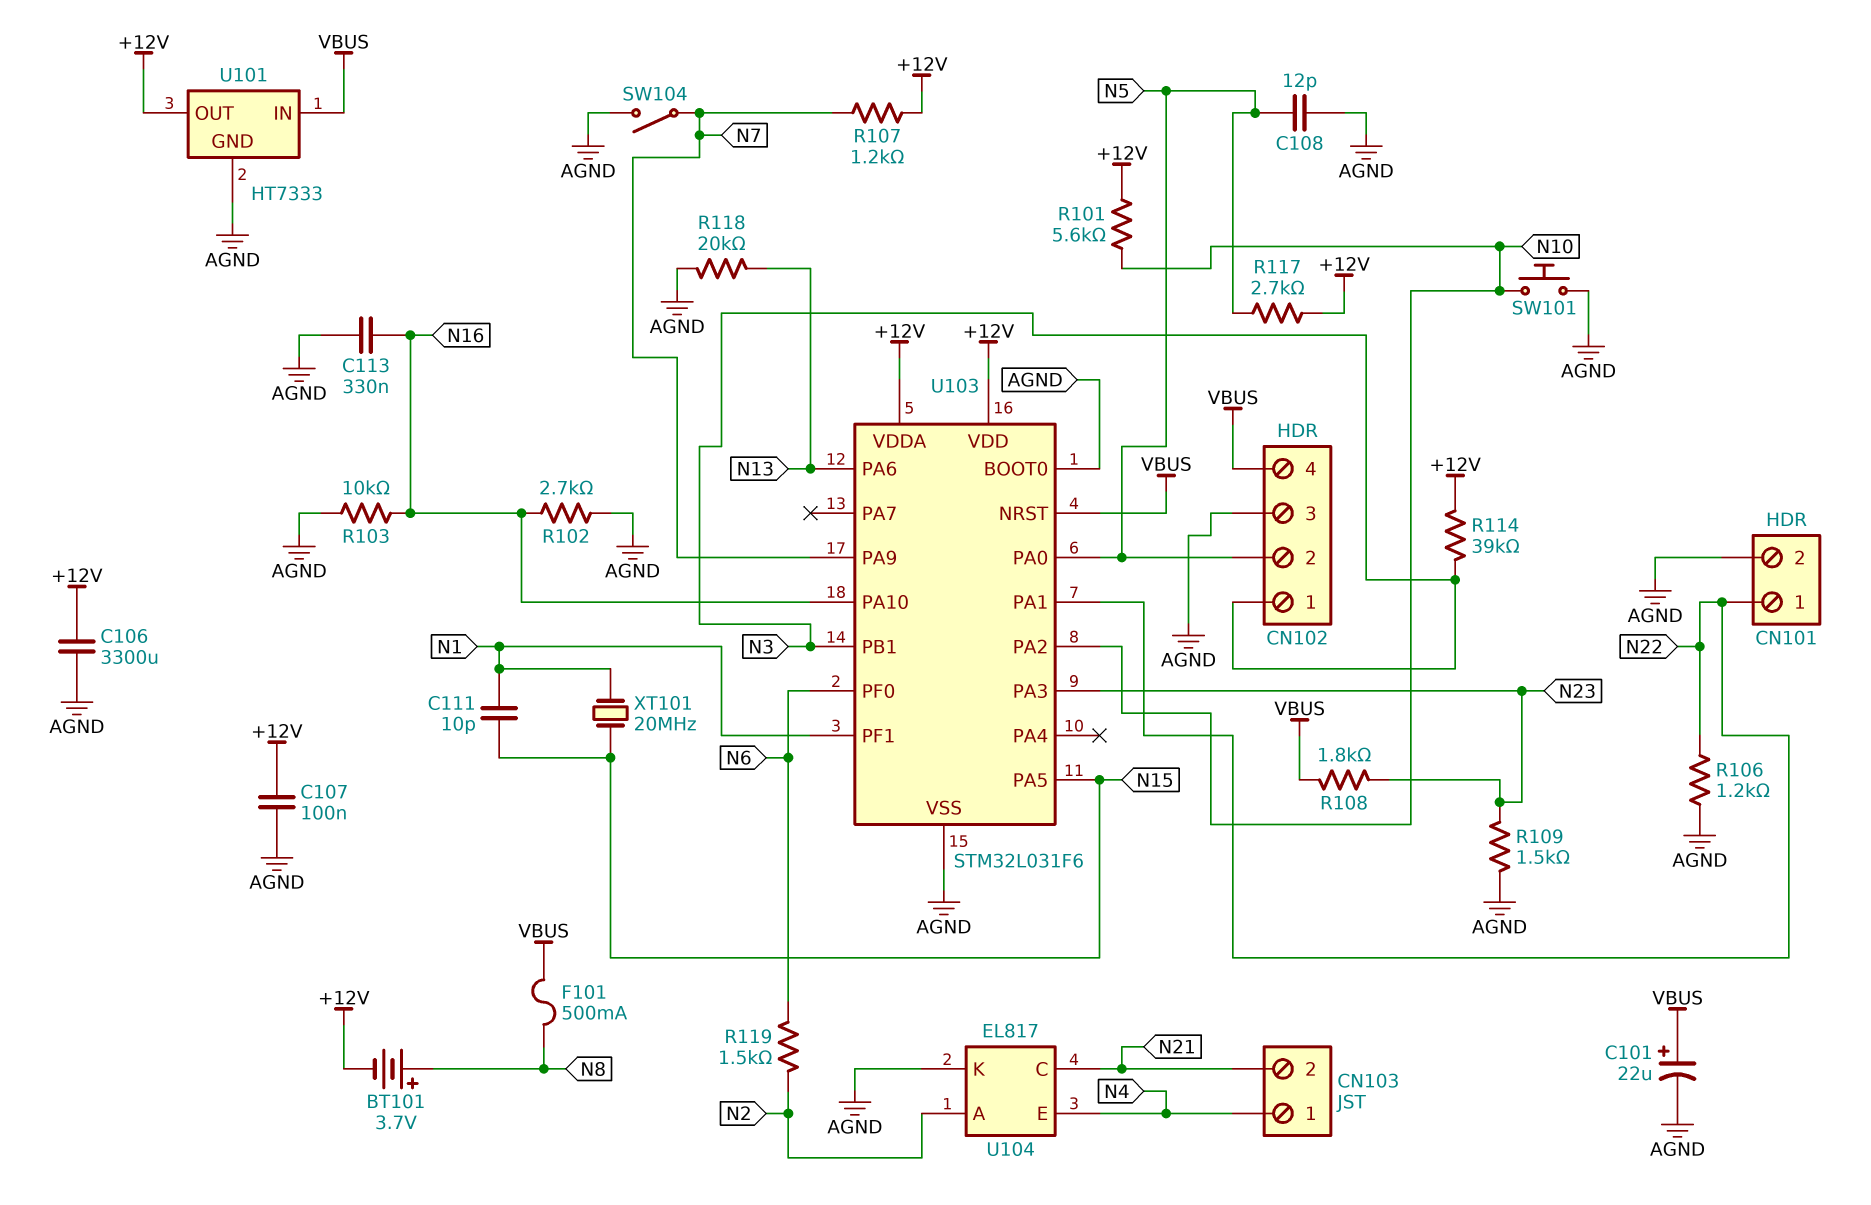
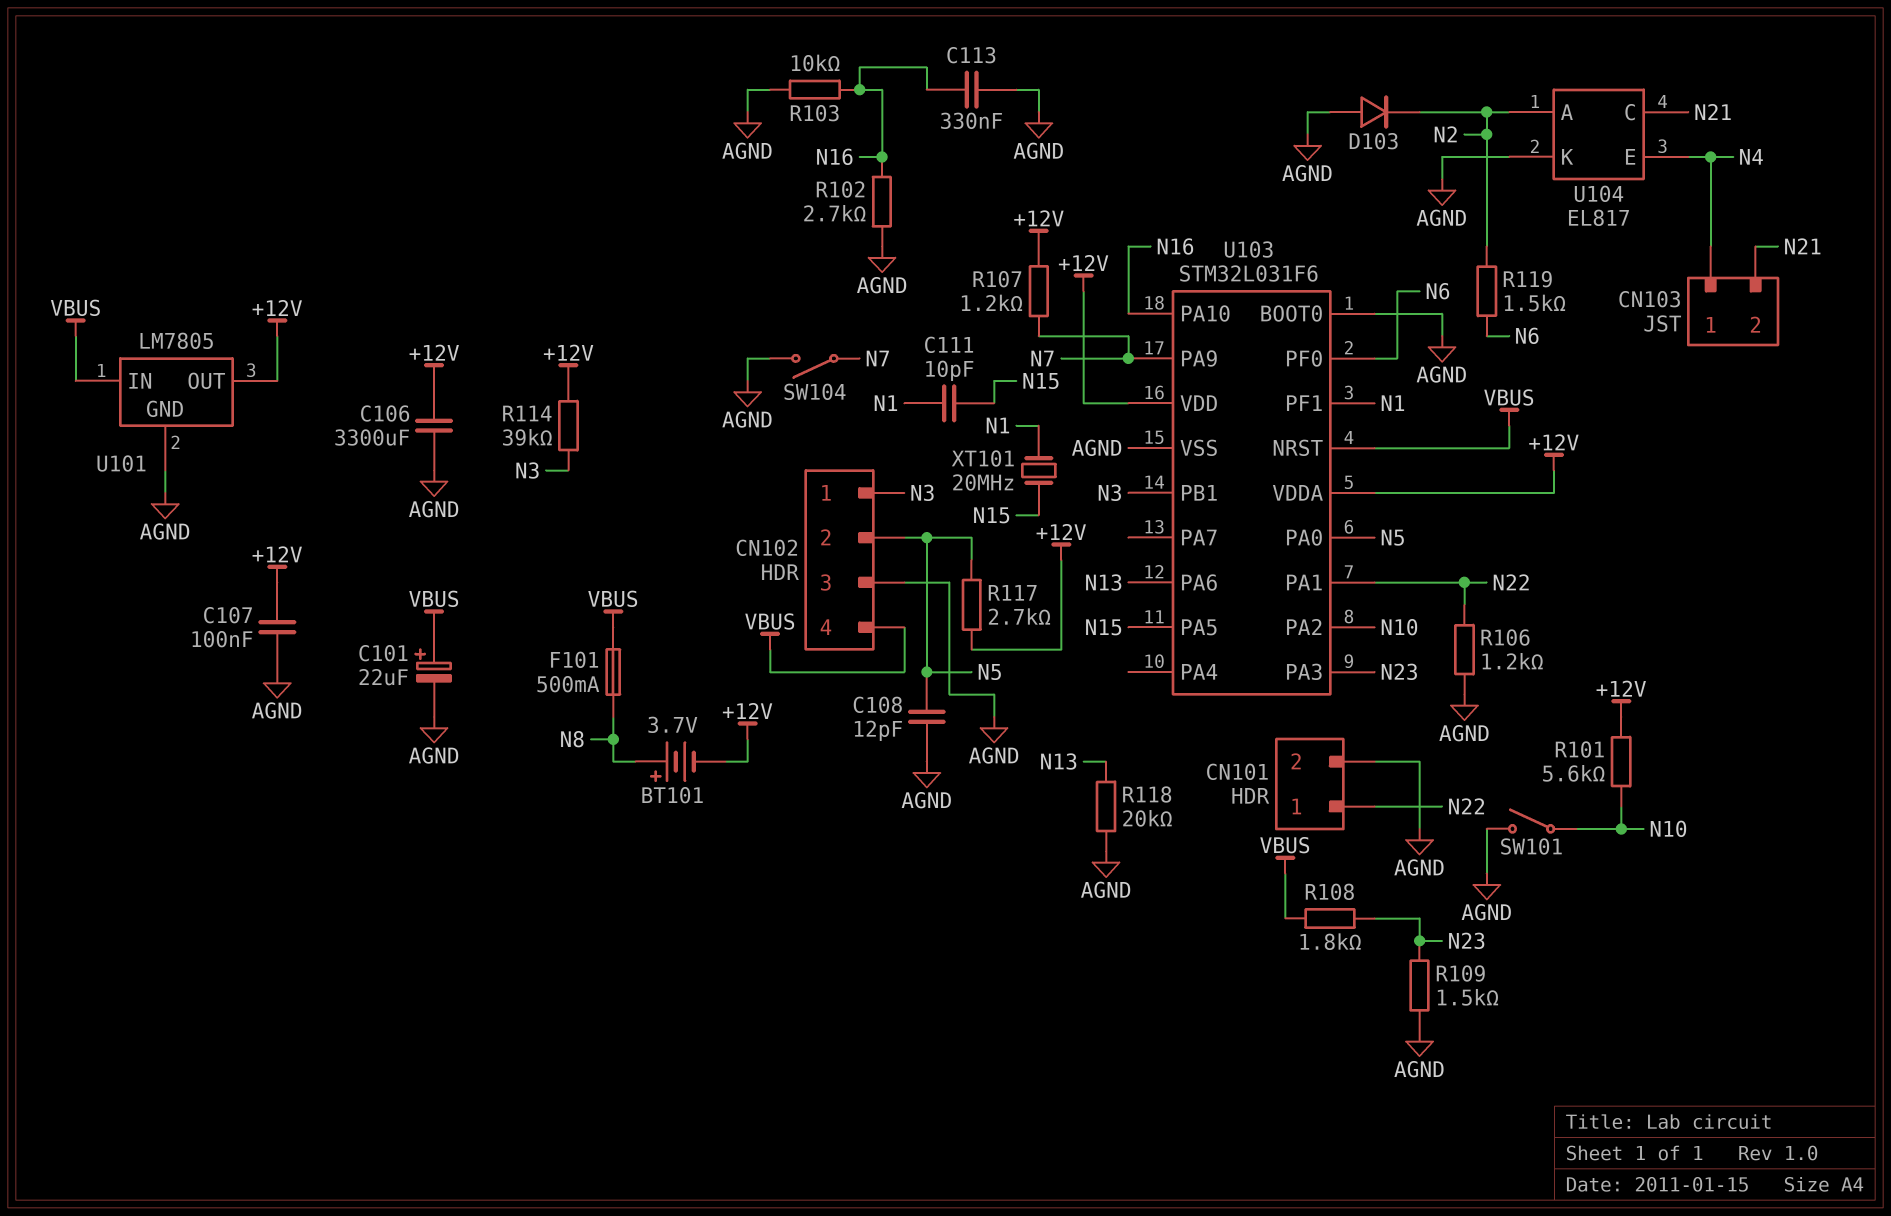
D103: none -> diode (A AGND, K N2)
SW101: button (AGND, N10) -> switch (AGND, N10)
U101: HT7333 -> LM7805

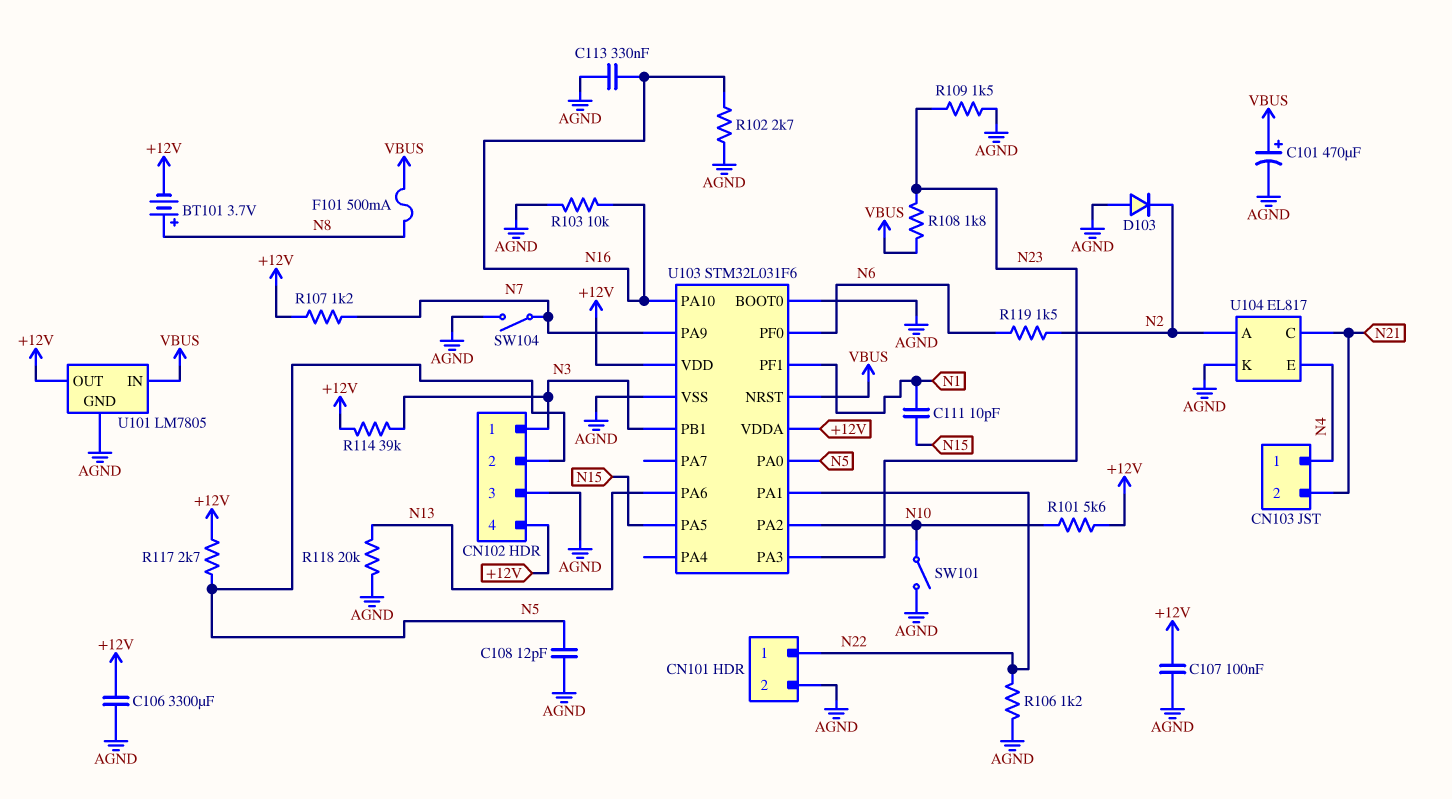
C101: 22uF (plus VBUS, minus AGND) -> 470uF (plus VBUS, minus AGND)
CN102 pin 4: VBUS -> +12V
XT101: 20MHz (N1, N15) -> none

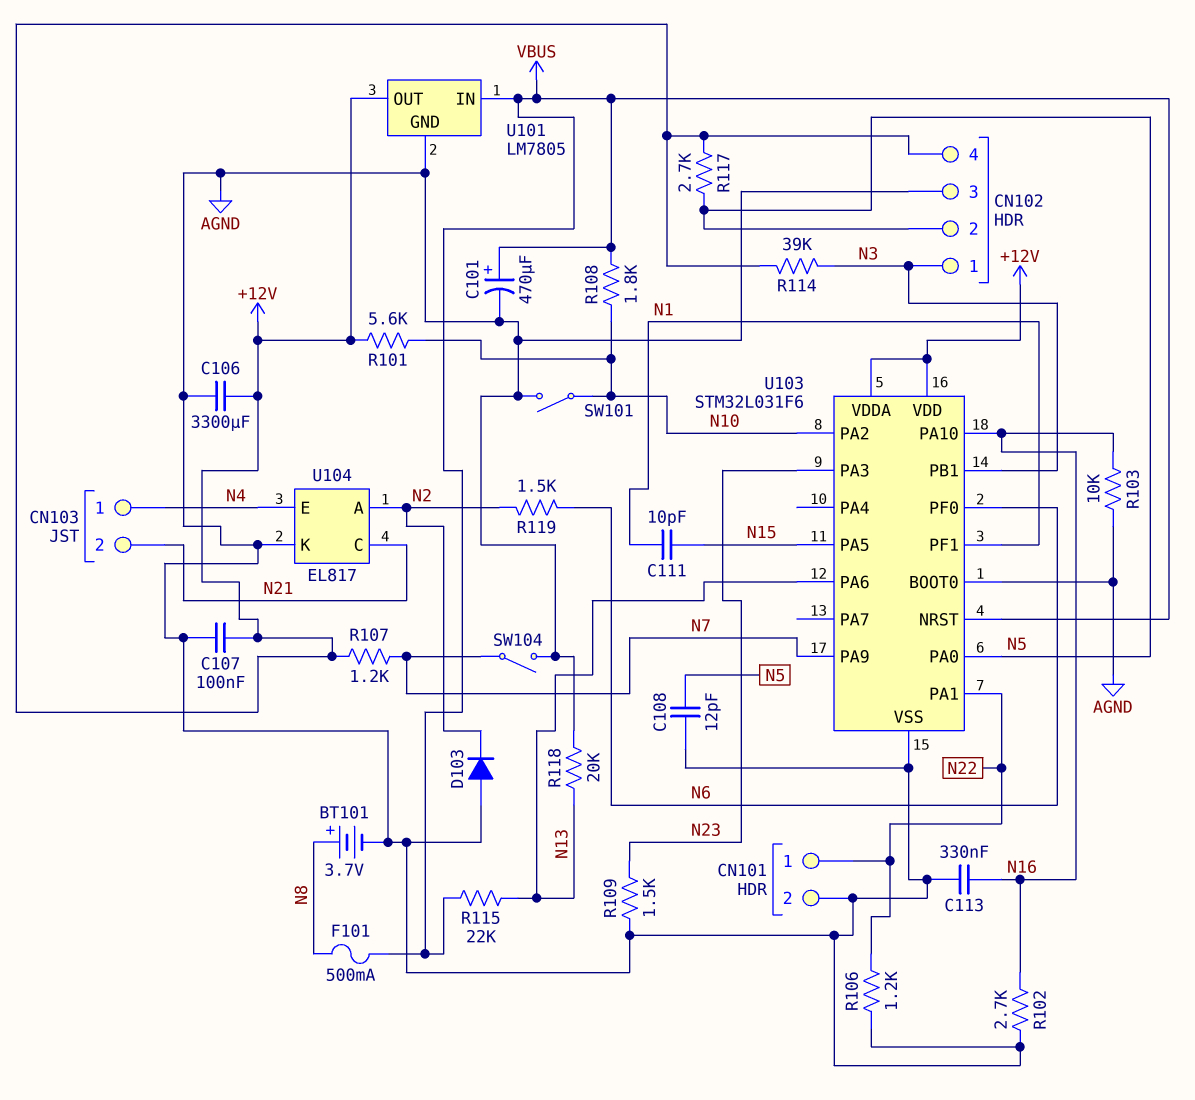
BT101: 3.7V (plus N8, minus +12V) -> 3.7V (plus N8, minus AGND)
R108: 1.8k (N23, VBUS) -> 1.8k (N10, VBUS)
R115: none -> 22k (N13, VBUS)

